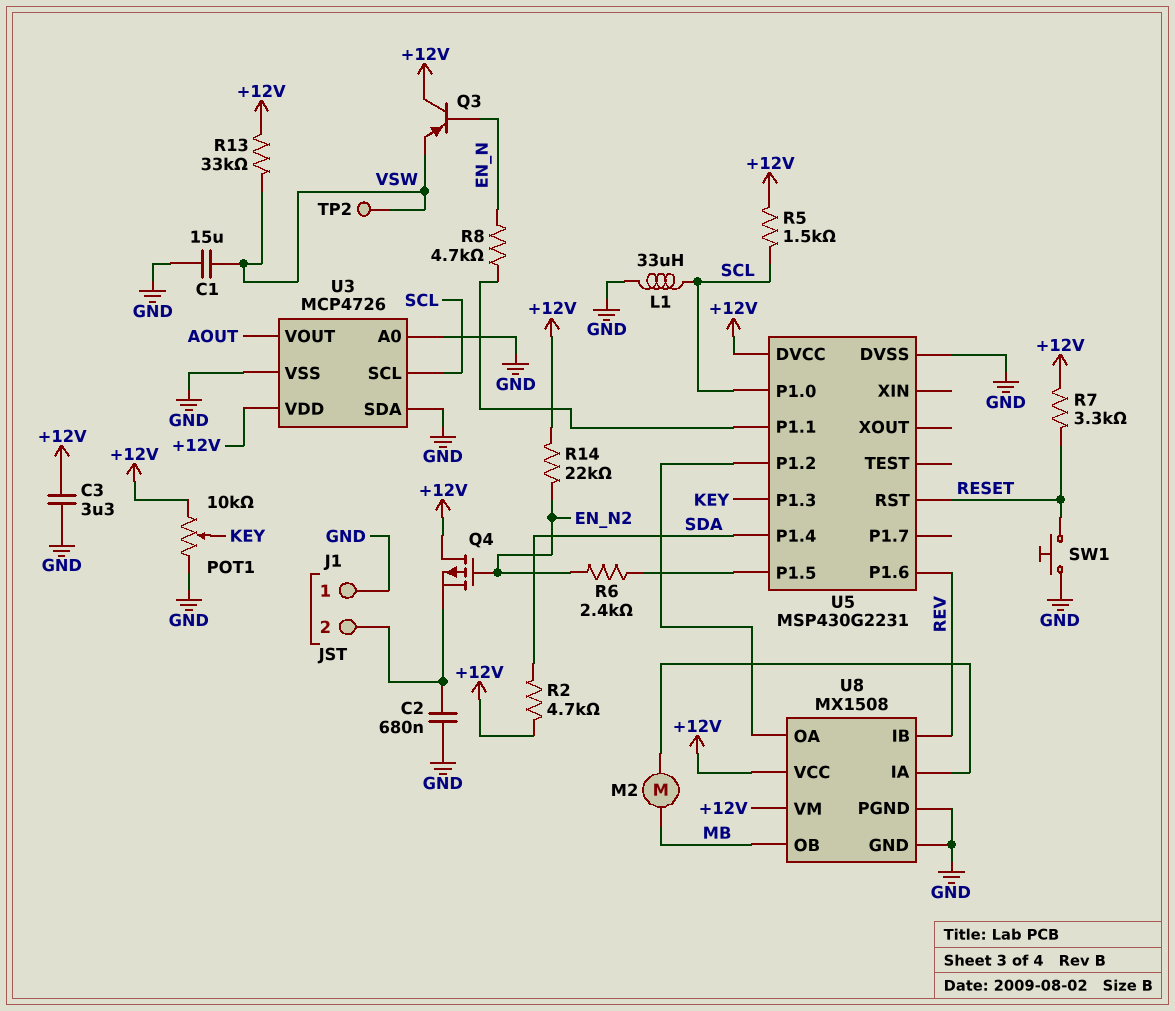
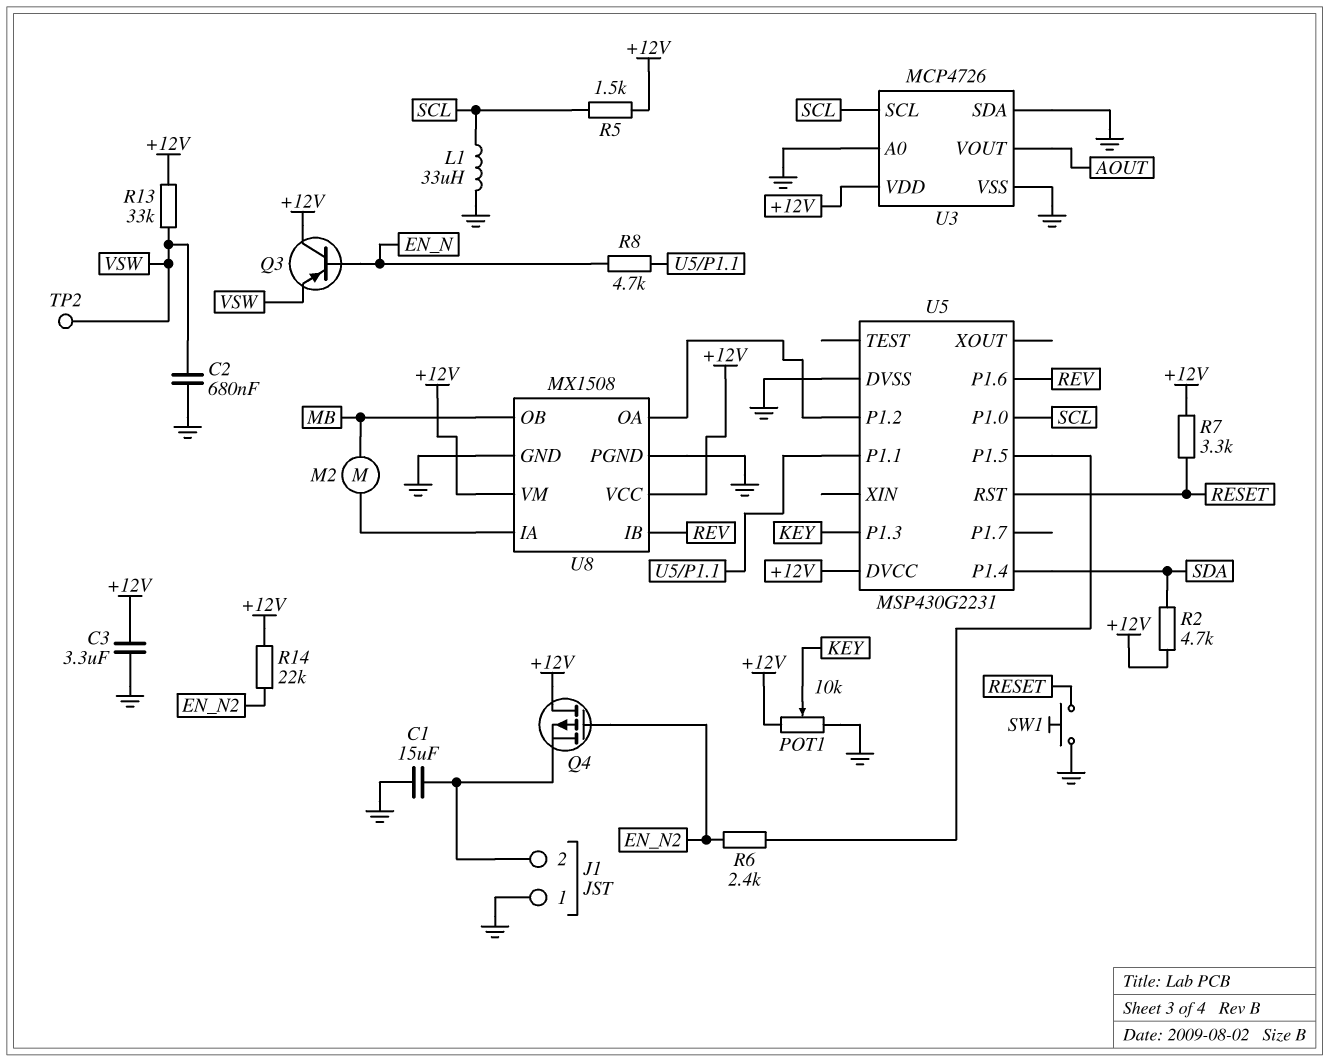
C1: 15uF (GND, VSW) -> 15uF (GND, J1/2)
C2: 680nF (GND, J1/2) -> 680nF (GND, VSW)

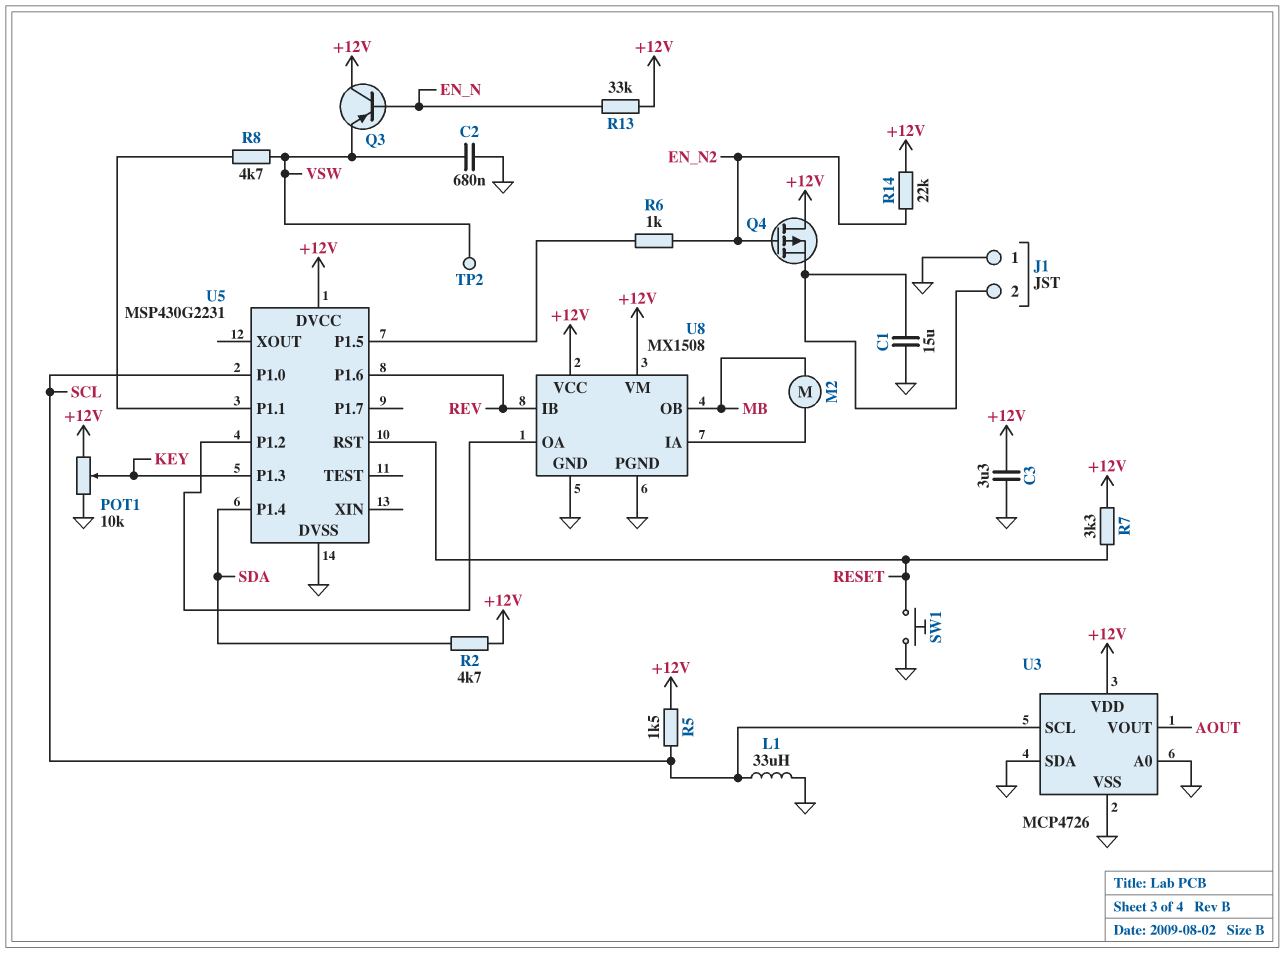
R6: 2.4k (EN_N2, U5/P1.5) -> 1k (EN_N2, U5/P1.5)
R8: 4.7k (EN_N, U5/P1.1) -> 4.7k (U5/P1.1, VSW)
R13: 33k (+12V, VSW) -> 33k (+12V, EN_N)

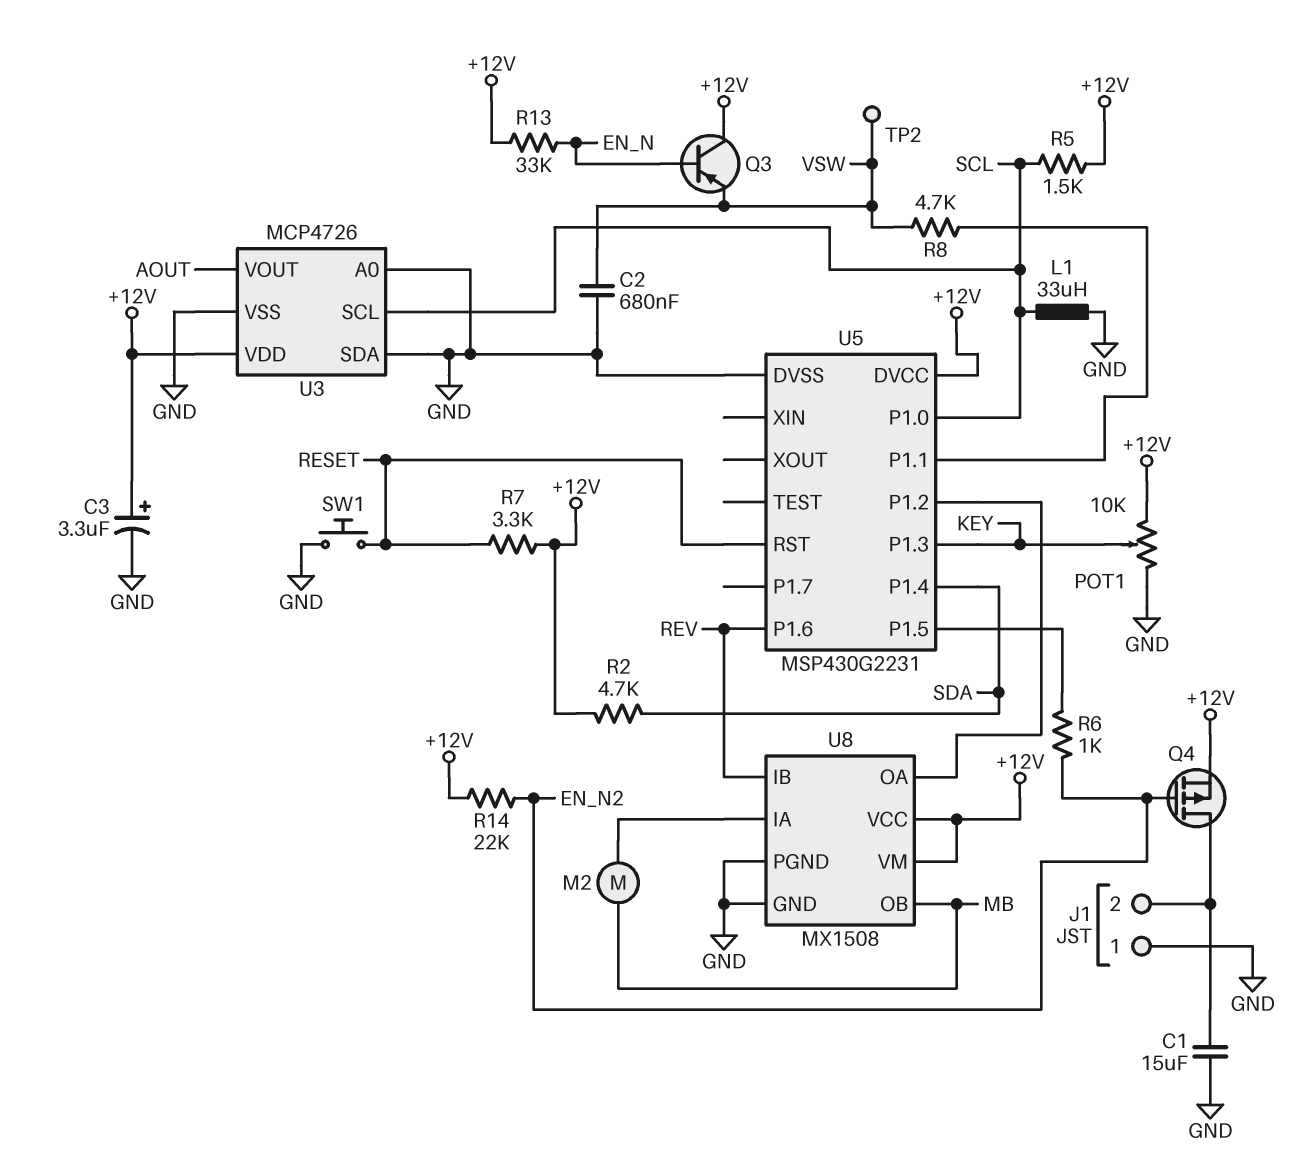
C3: 3.3uF (+12V, GND) -> 3.3uF (plus +12V, minus GND)
Q4: PMOS (G EN_N2, D +12V, S J1/2) -> PMOS (G EN_N2, D J1/2, S +12V)

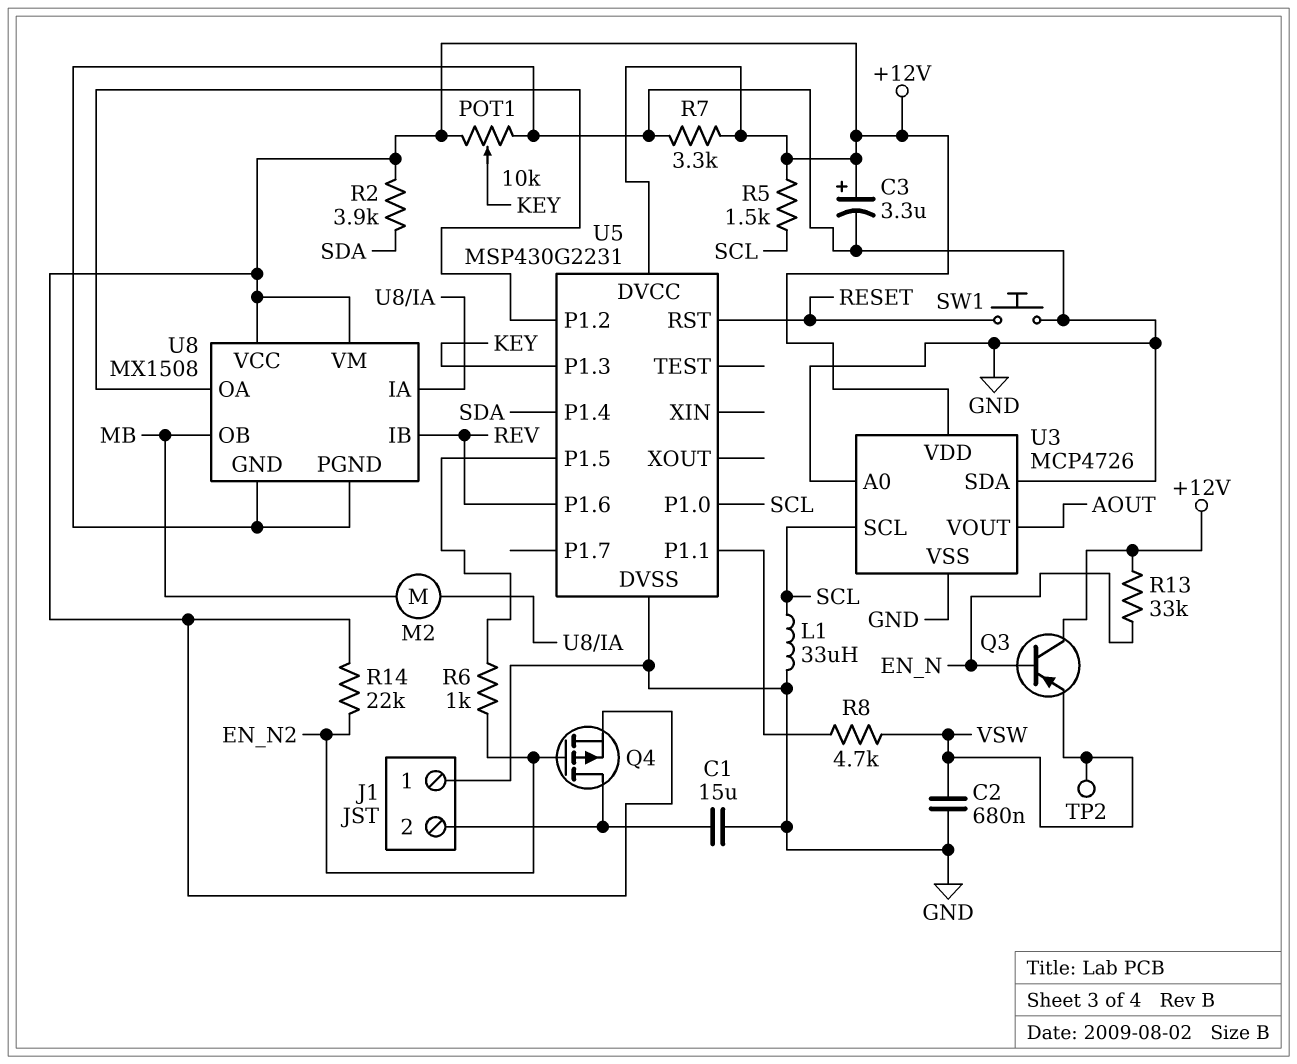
R2: 4.7k (+12V, SDA) -> 3.9k (+12V, SDA)
R7: 3.3k (+12V, RESET) -> 3.3k (+12V, GND)

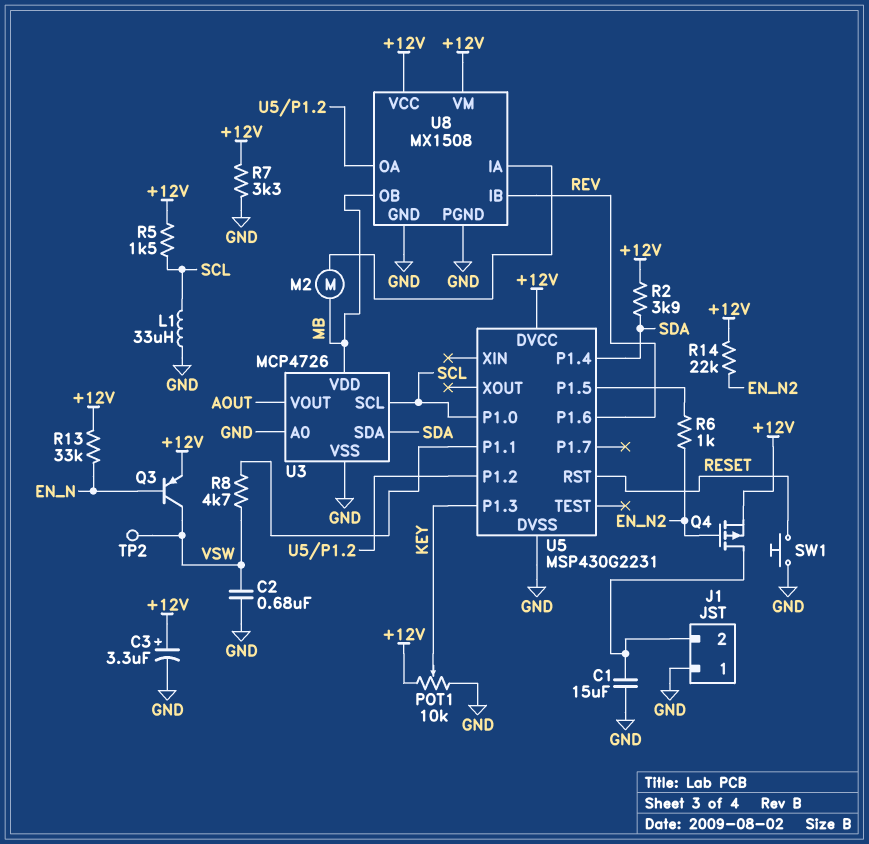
Q3: PNP (B EN_N, C +12V, E VSW) -> PNP (B EN_N, C VSW, E +12V)
U3 pin SDA: GND -> SDA
U3 pin VDD: +12V -> MB

